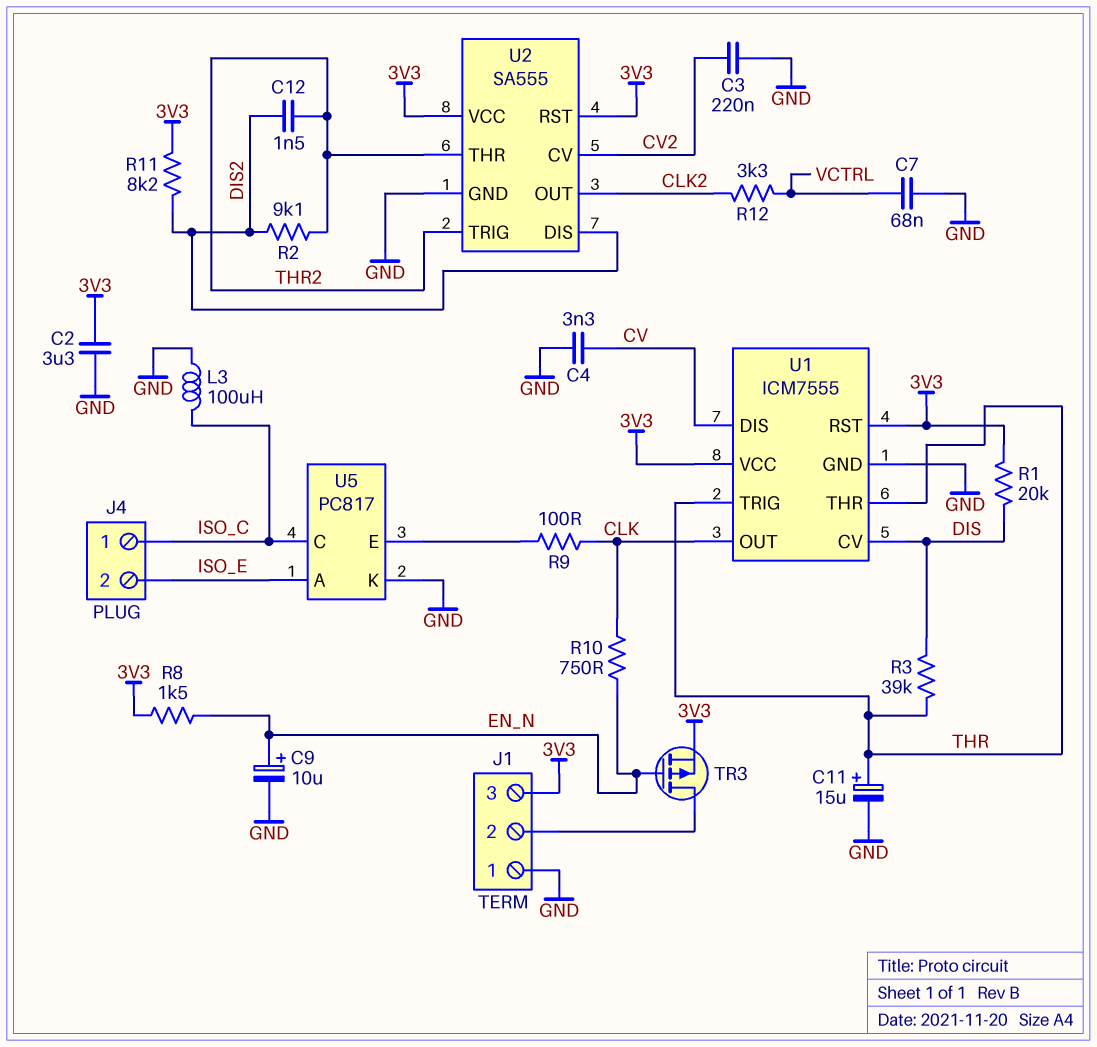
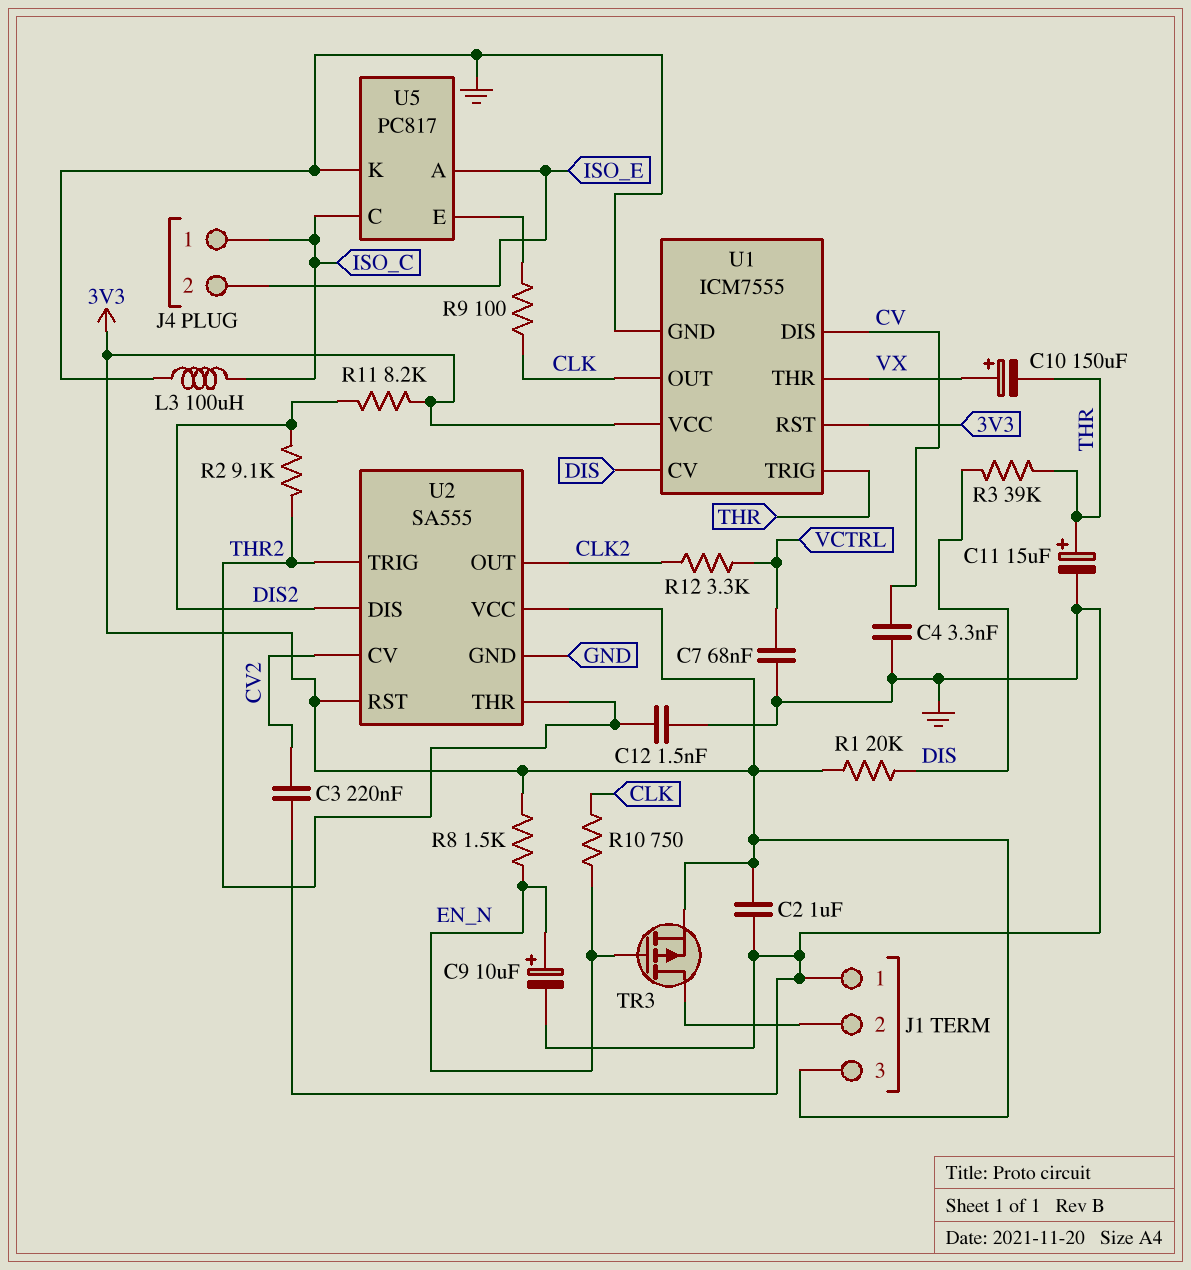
C2: 3.3uF (3V3, GND) -> 1uF (3V3, GND)
C10: none -> 150uF (plus VX, minus THR)
C12: 1.5nF (DIS2, THR2) -> 1.5nF (GND, THR2)
U1 pin THR: THR -> VX

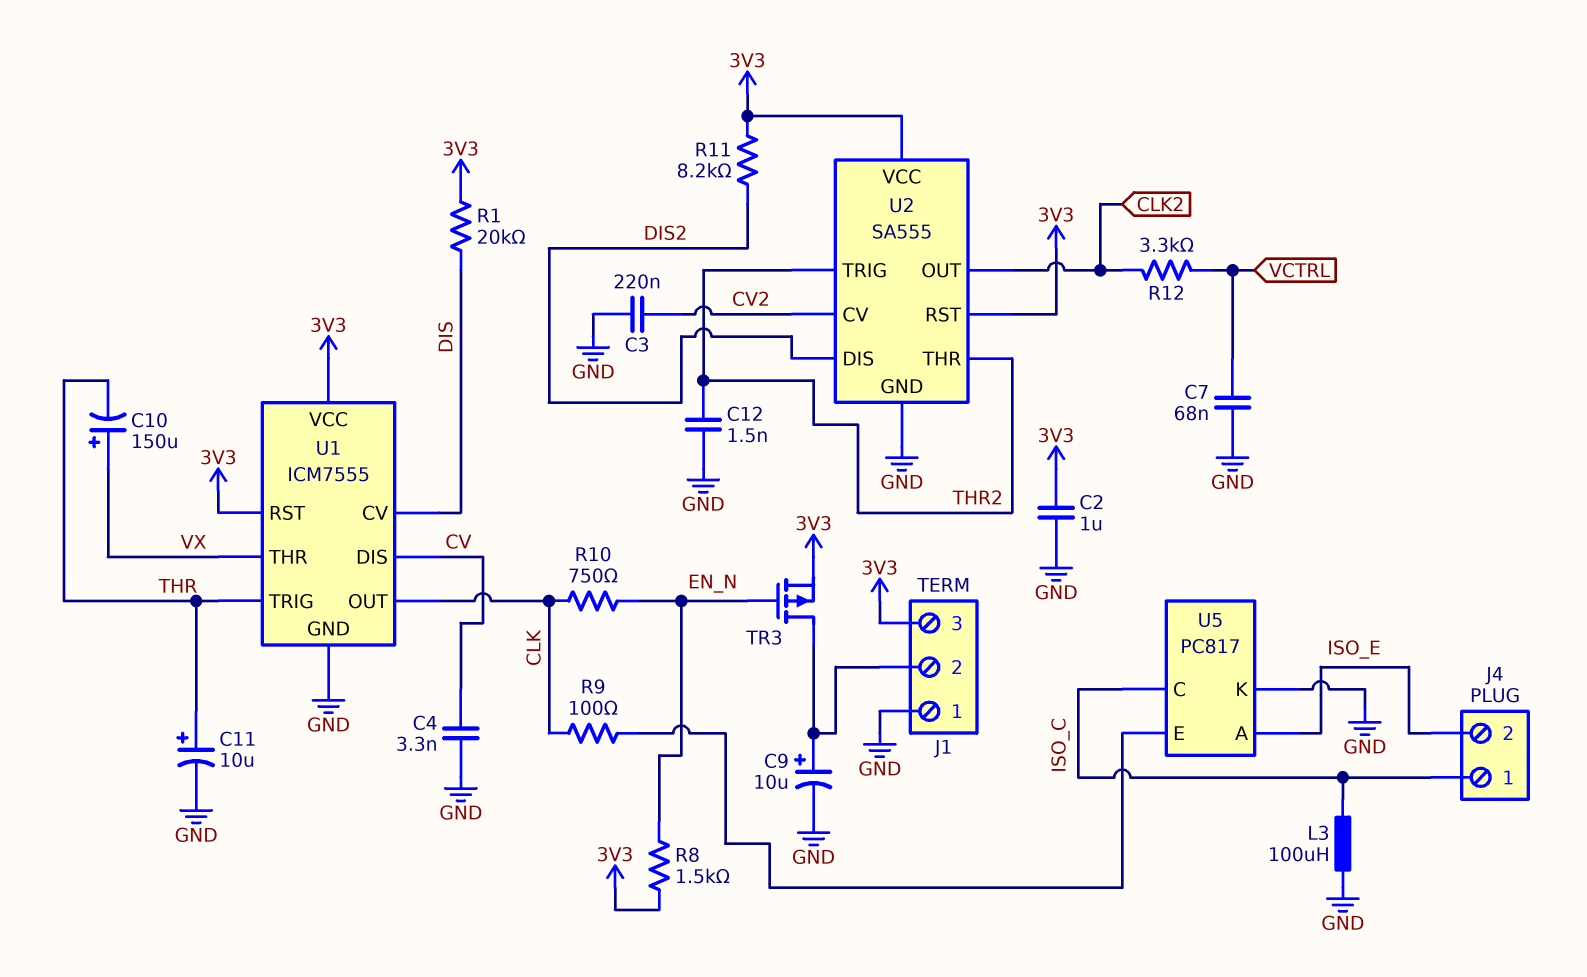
C9: 10uF (plus EN_N, minus GND) -> 10uF (plus J1/2, minus GND)
C11: 15uF (plus THR, minus GND) -> 10uF (plus THR, minus GND)
R2: 9.1k (DIS2, THR2) -> none
R3: 39k (DIS, THR) -> none

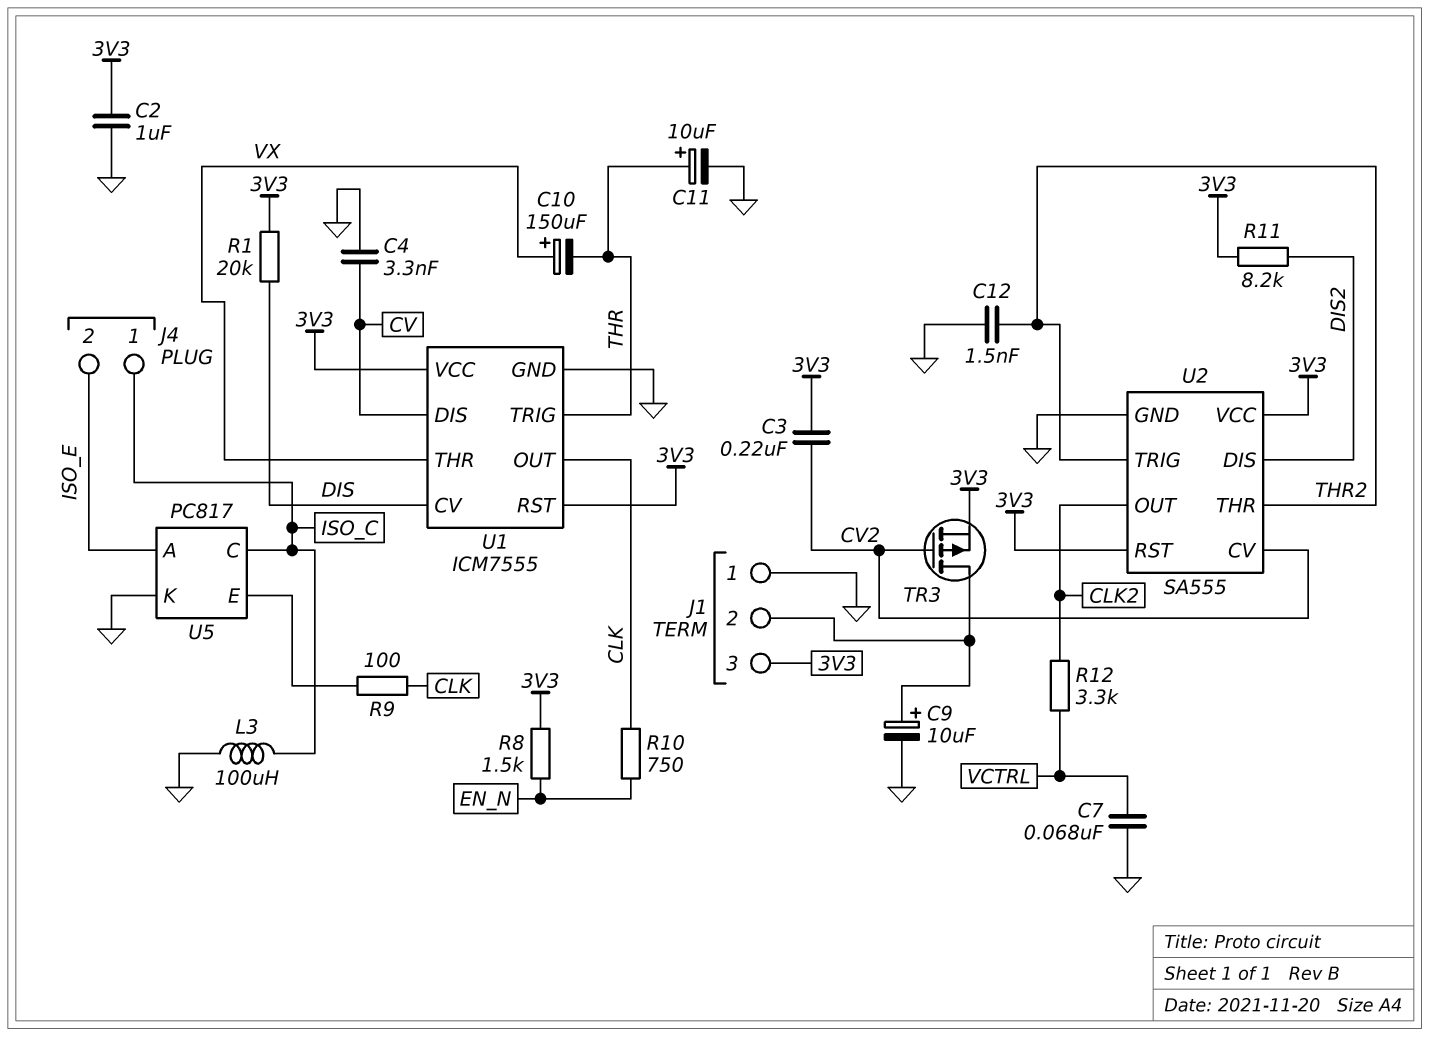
C3: 220nF (CV2, GND) -> 220nF (3V3, CV2)
TR3: PMOS (G EN_N, D J1/2, S 3V3) -> PMOS (G CV2, D J1/2, S 3V3)

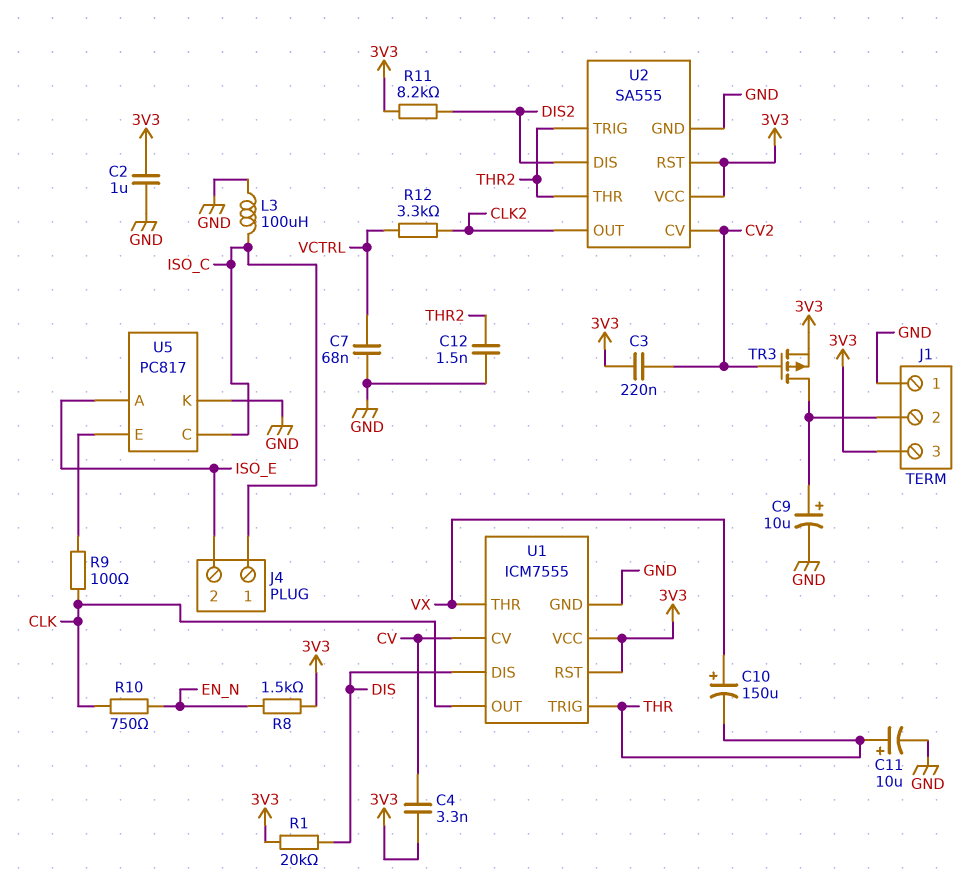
C4: 3.3nF (CV, GND) -> 3.3nF (3V3, CV)
U1 pin CV: DIS -> CV
U1 pin DIS: CV -> DIS

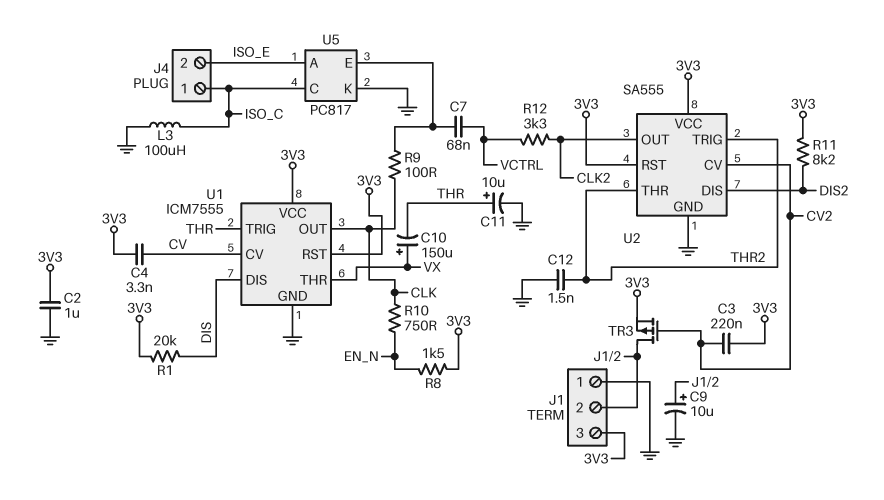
C7: 68nF (GND, VCTRL) -> 68nF (U5/E, VCTRL)

